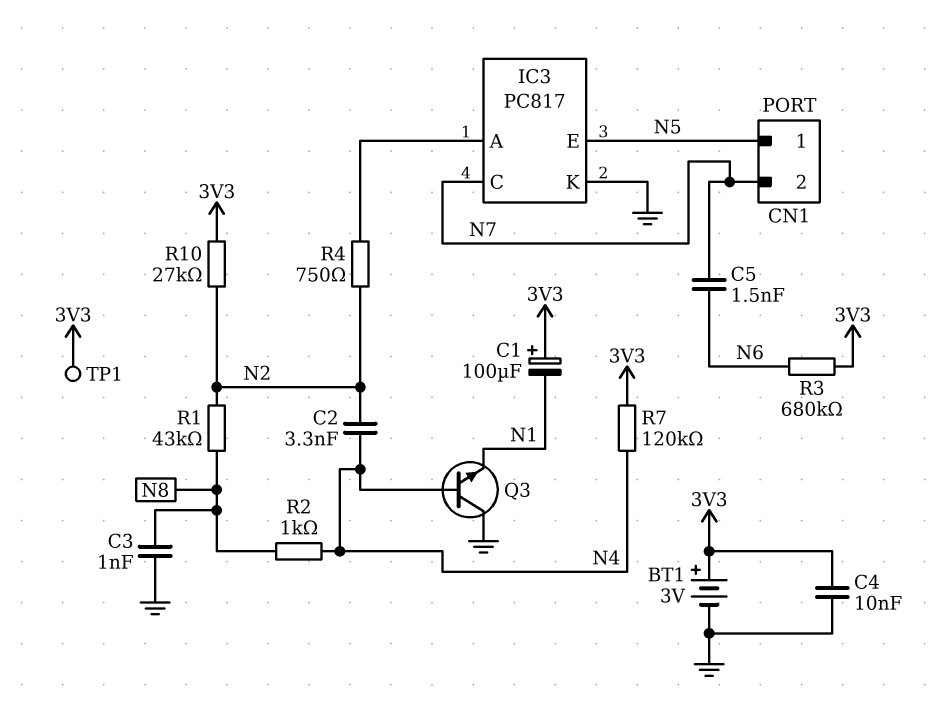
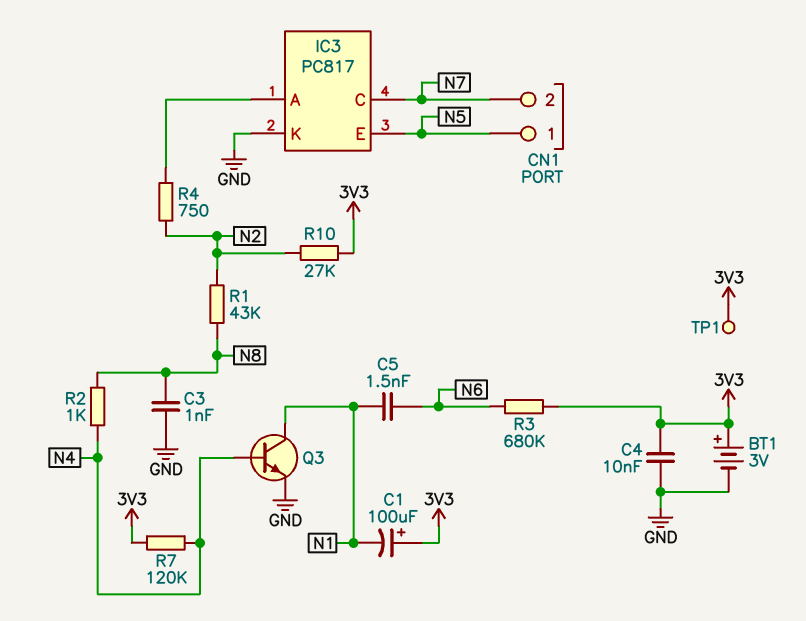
C2: 3.3nF (N2, N4) -> none
C5: 1.5nF (N6, N7) -> 1.5nF (N1, N6)
Q3: NPN (B N4, C GND, E N1) -> NPN (B N4, C N1, E GND)

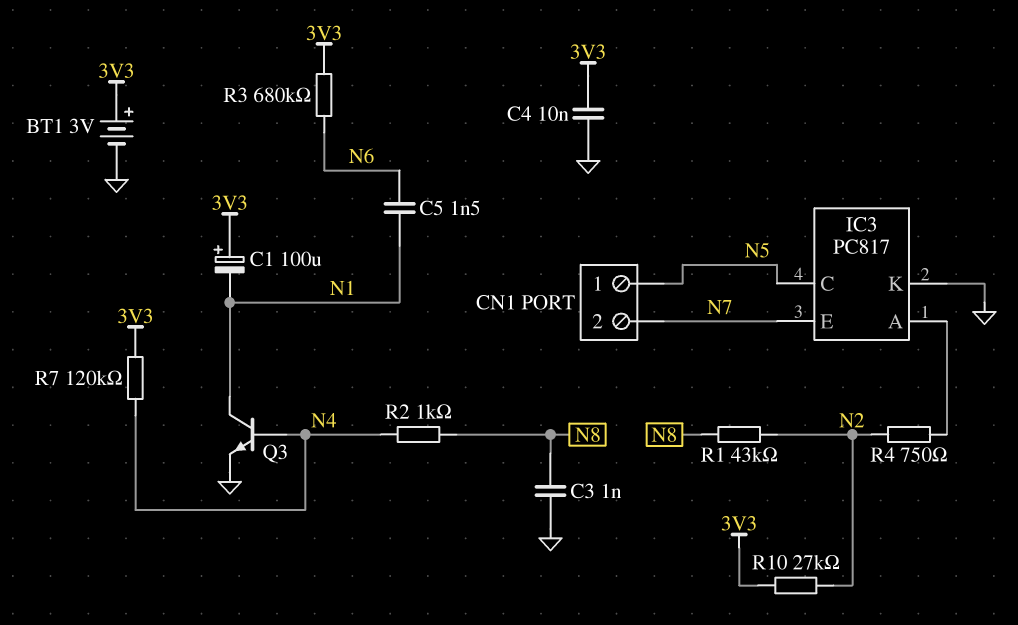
IC3 pin C: N7 -> N5
IC3 pin E: N5 -> N7
TP1: test point (3V3) -> none

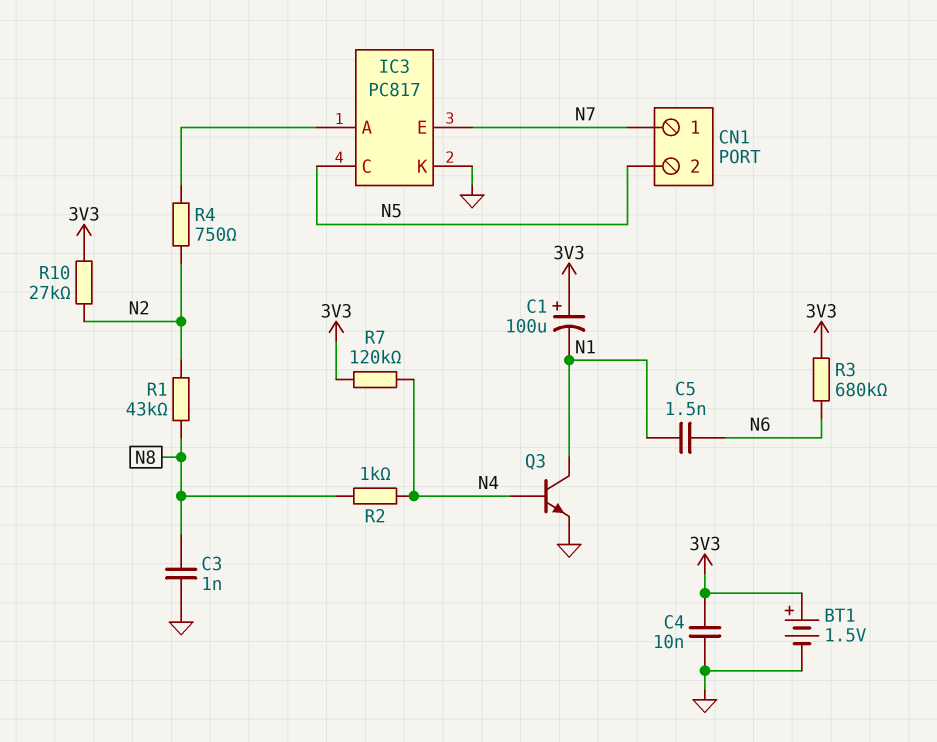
BT1: 3V (plus 3V3, minus GND) -> 1.5V (plus 3V3, minus GND)
CN1 pin 1: N5 -> N7
CN1 pin 2: N7 -> N5

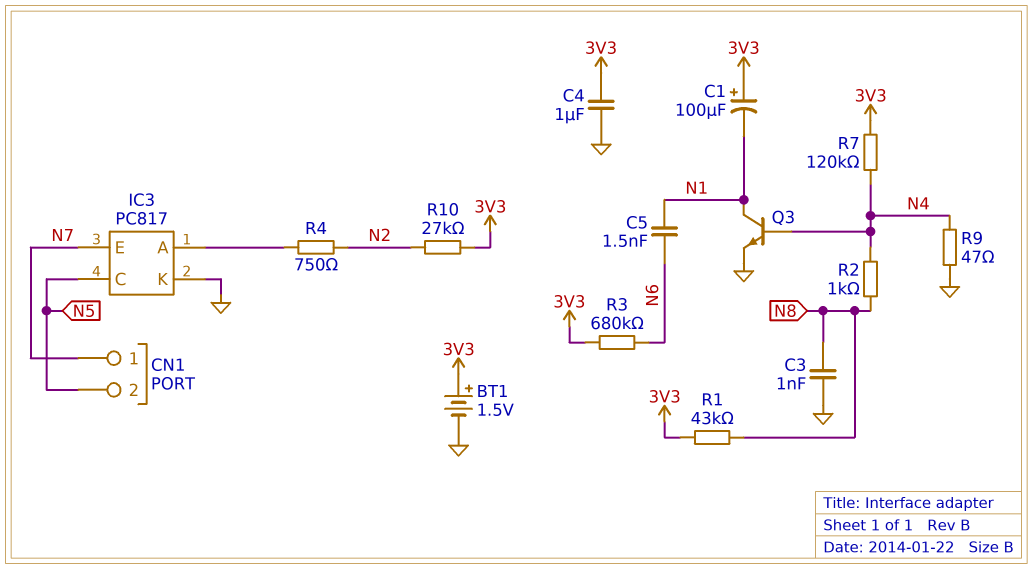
C4: 10nF (3V3, GND) -> 1uF (3V3, GND)
R1: 43k (N2, N8) -> 43k (3V3, N8)
R9: none -> 47 (GND, N4)

